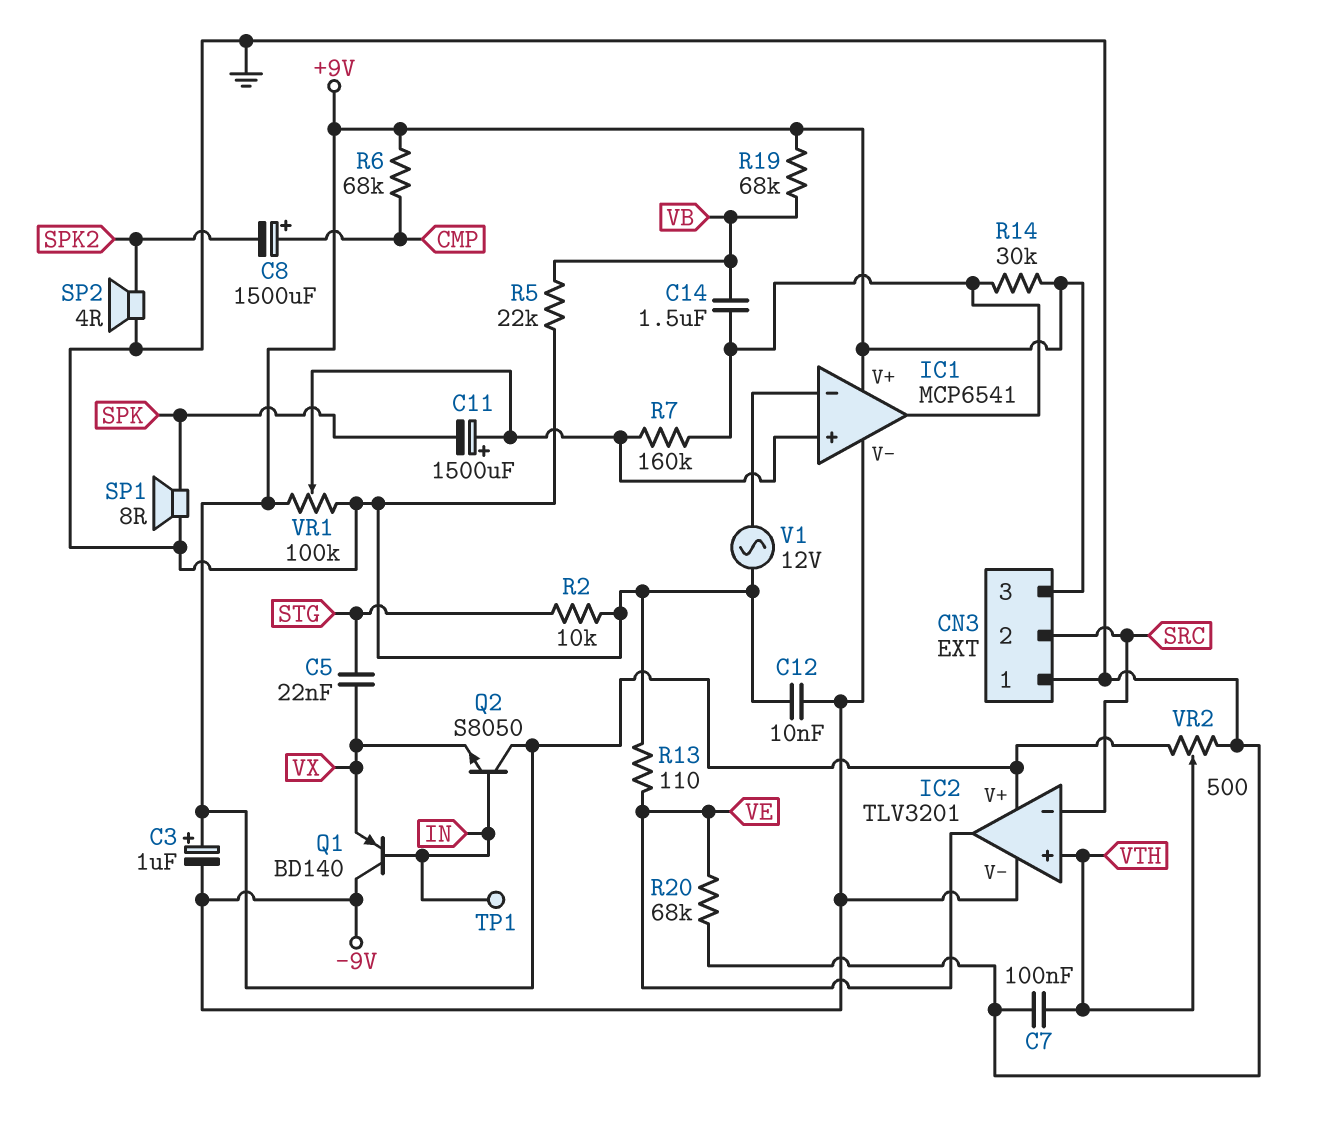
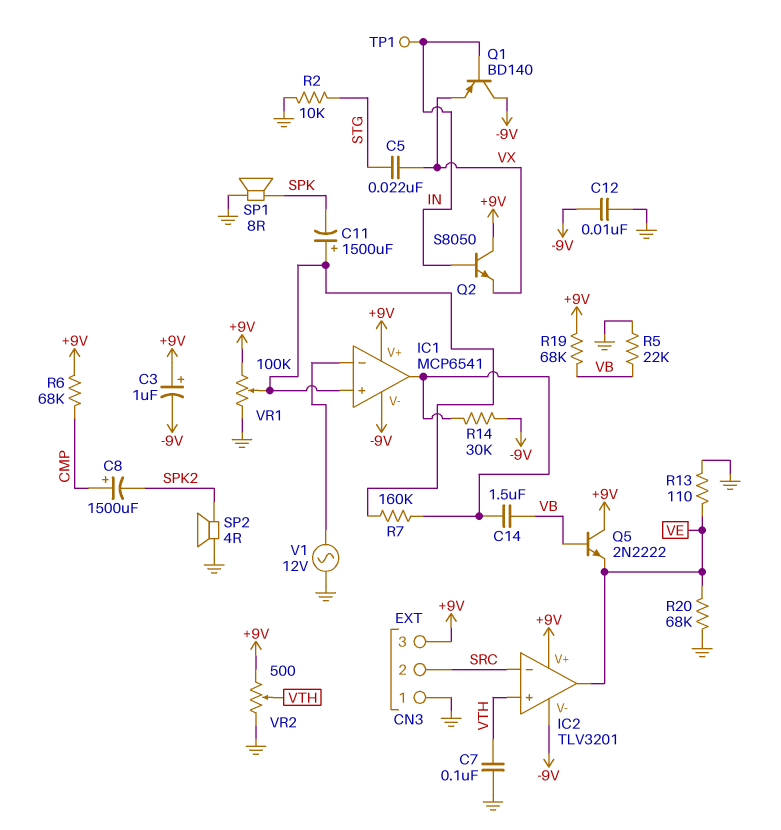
Q5: none -> NPN 2N2222 (B VB, C +9V, E VE)
R14: 30k (+9V, IC1/out) -> 30k (-9V, IC1/out)

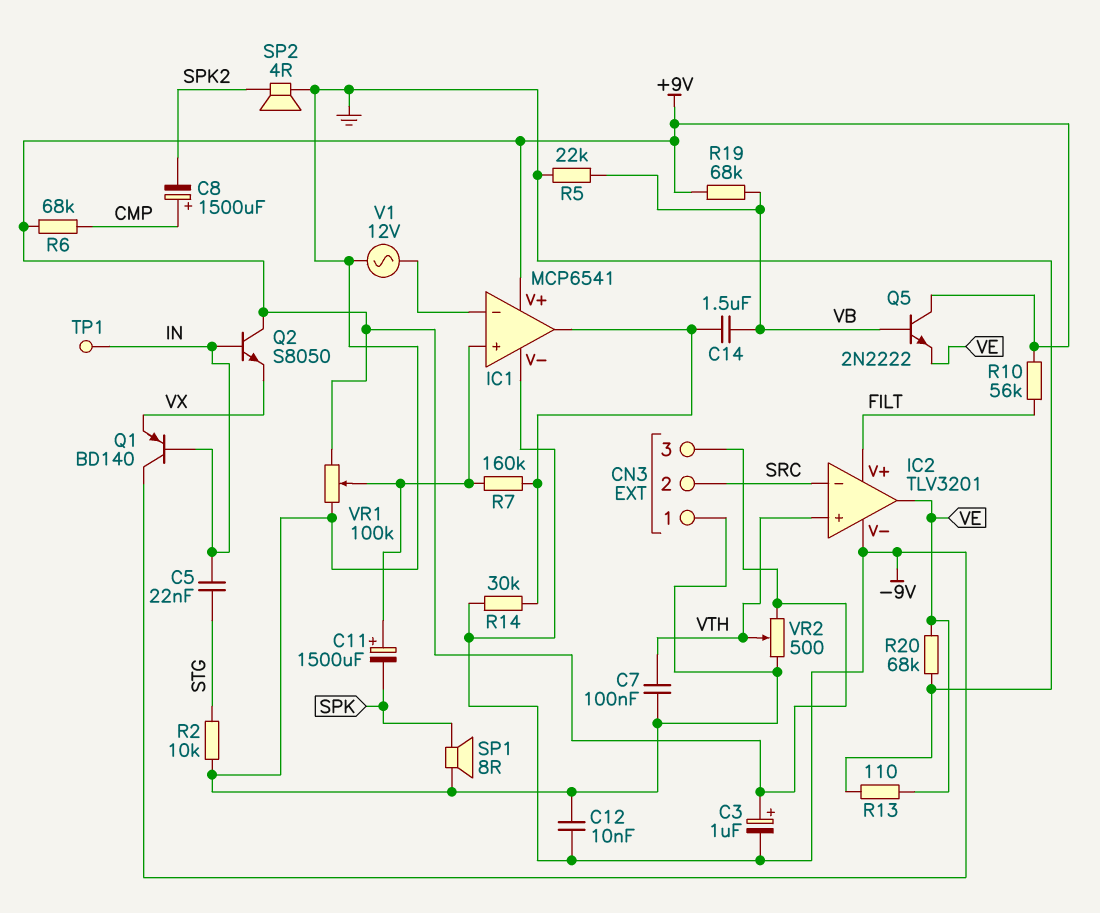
C5: 22nF (STG, VX) -> 22nF (IN, STG)
IC2 pin V+: +9V -> FILT
R10: none -> 56k (+9V, FILT)

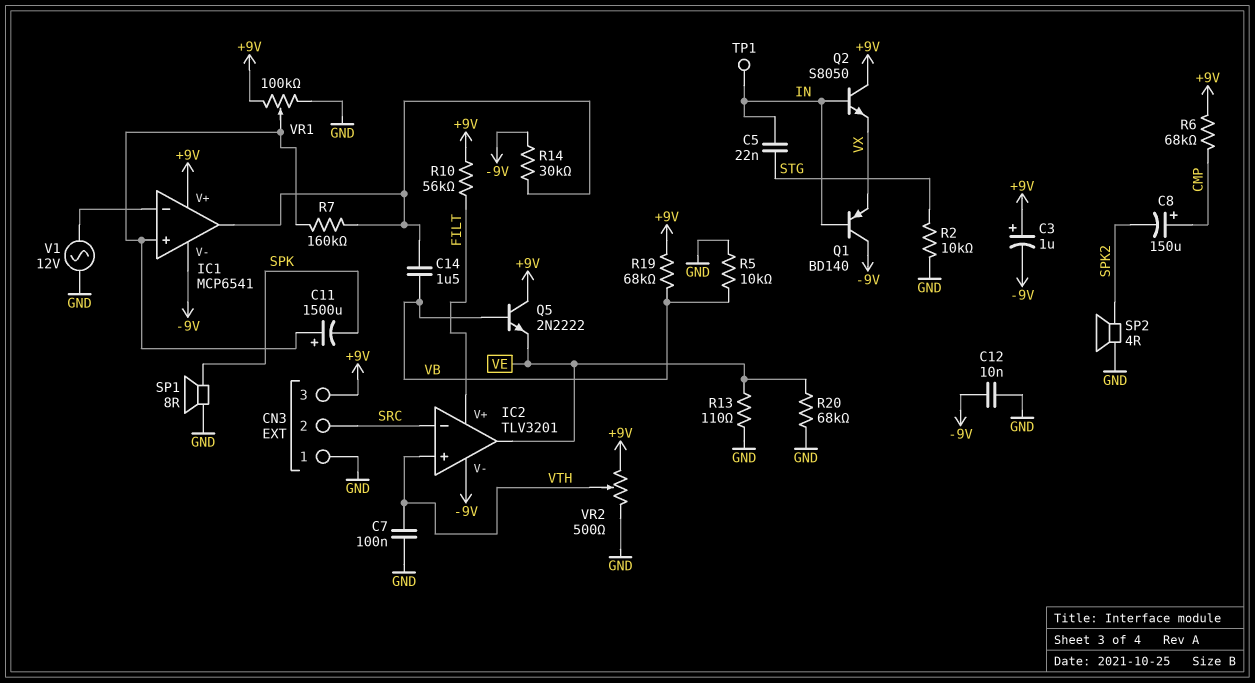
C8: 1500uF (plus CMP, minus SPK2) -> 150uF (plus CMP, minus SPK2)
R5: 22k (GND, VB) -> 10k (GND, VB)

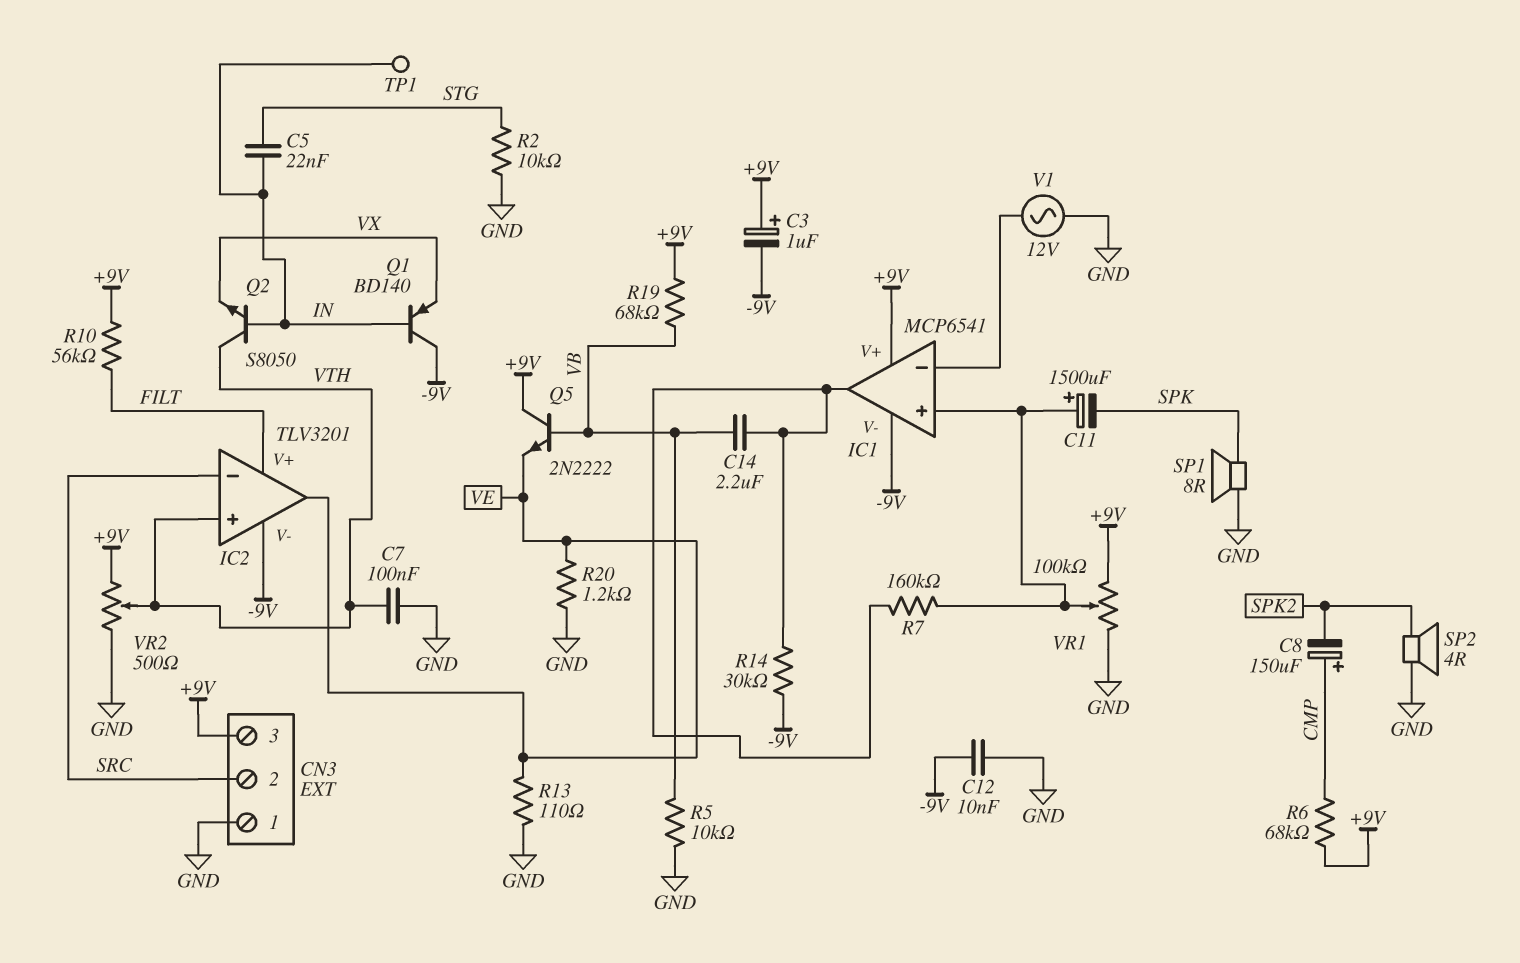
C14: 1.5uF (IC1/out, VB) -> 2.2uF (IC1/out, VB)
Q2: NPN S8050 (B IN, C +9V, E VX) -> NPN S8050 (B IN, C VTH, E VX)
R20: 68k (GND, VE) -> 1.2k (GND, VE)

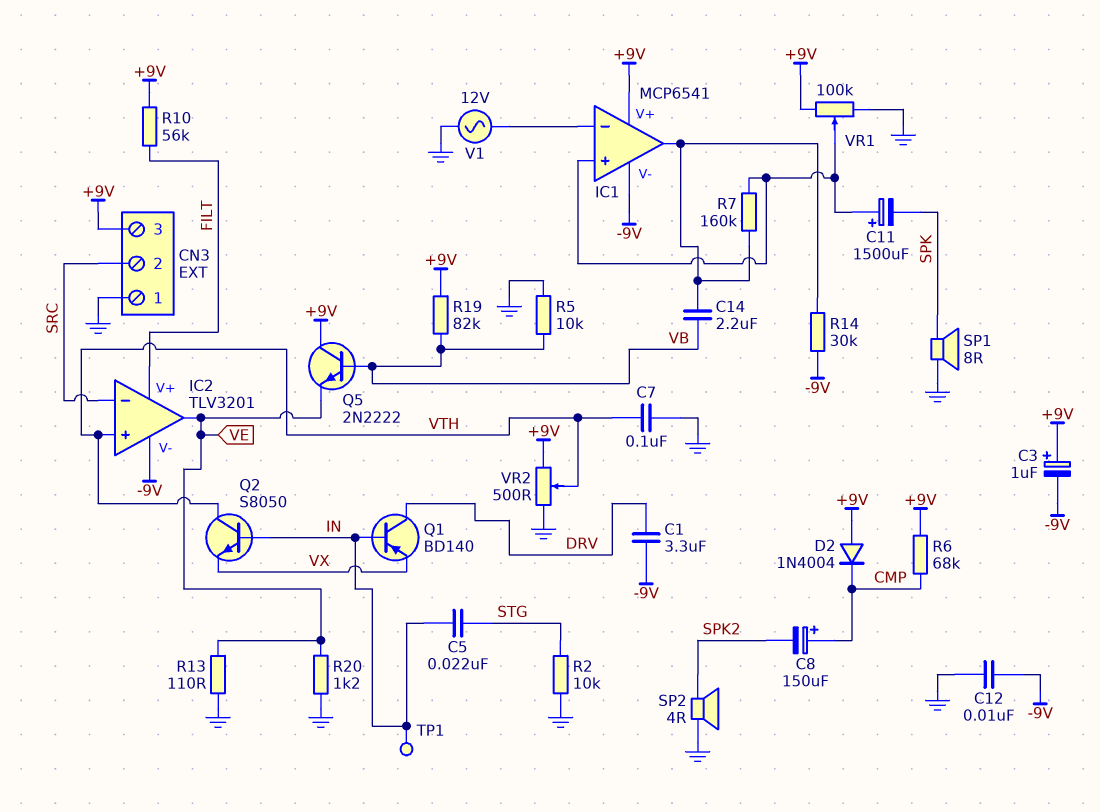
C1: none -> 3.3uF (-9V, DRV)
D2: none -> diode 1N4004 (A +9V, K CMP)
Q1: PNP BD140 (B IN, C -9V, E VX) -> PNP BD140 (B IN, C DRV, E VX)
R19: 68k (+9V, VB) -> 82k (+9V, VB)

